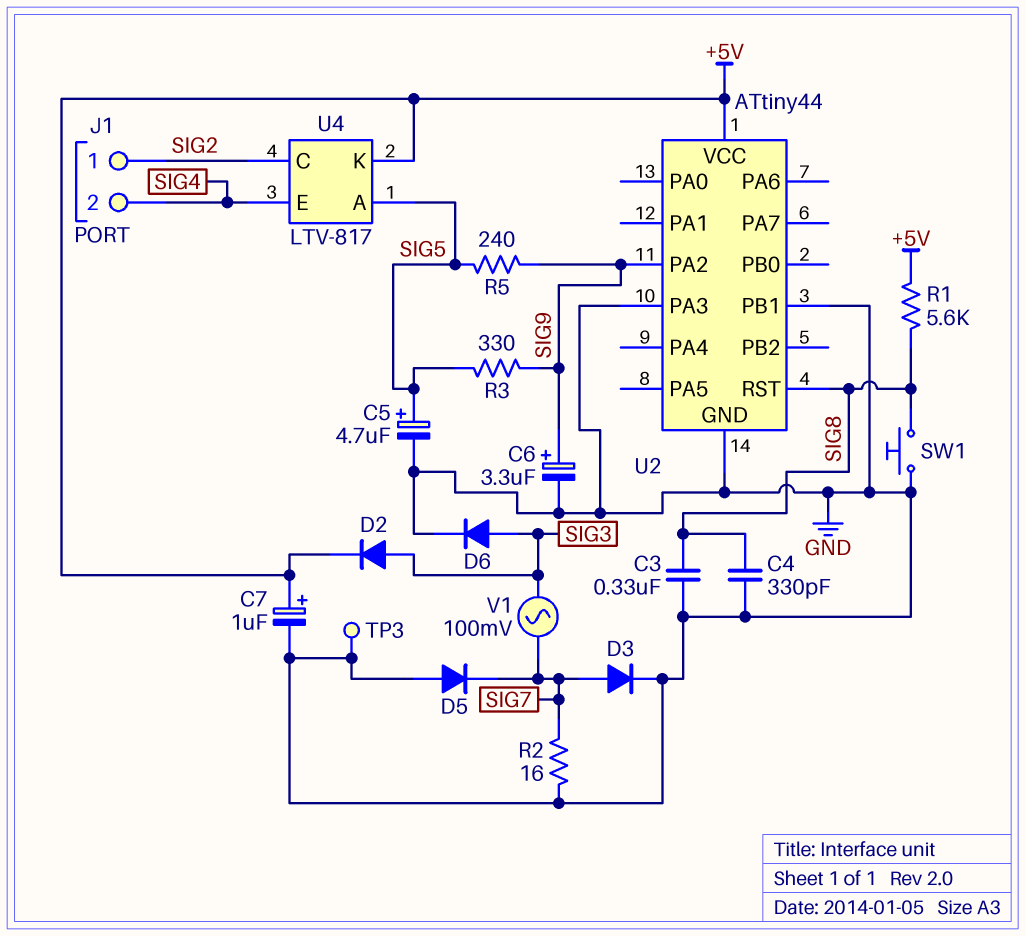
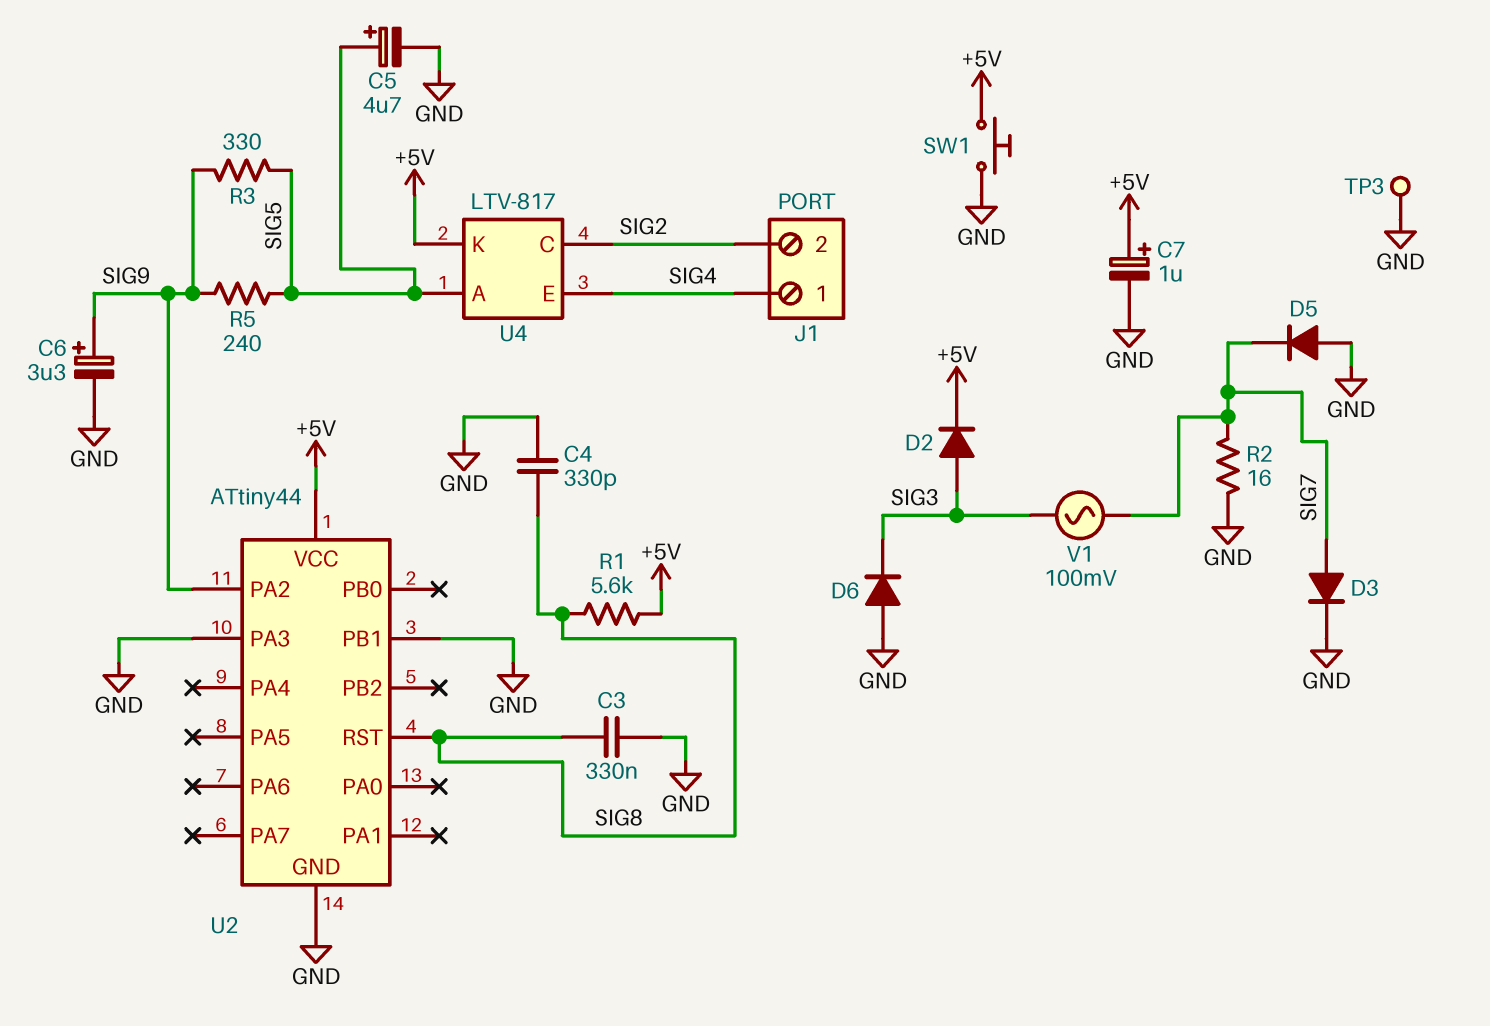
D6: diode (A SIG3, K GND) -> diode (A GND, K SIG3)
J1 pin 1: SIG2 -> SIG4
J1 pin 2: SIG4 -> SIG2
SW1: button (GND, SIG8) -> button (+5V, GND)

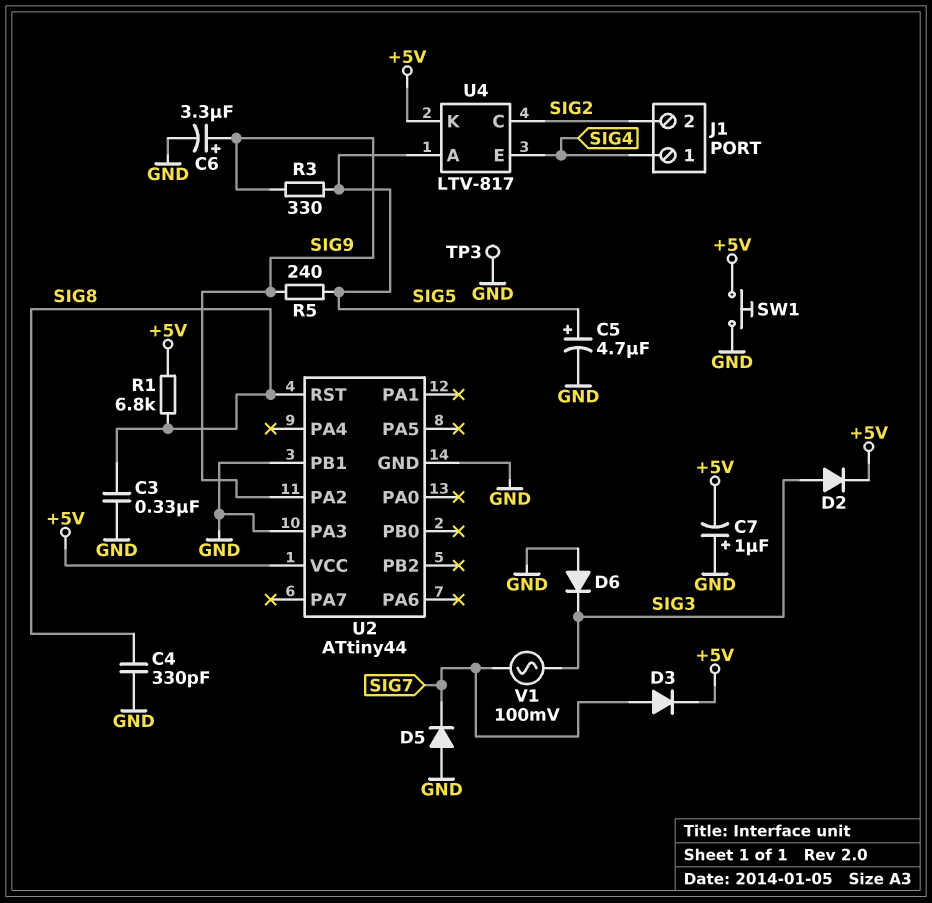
C7: 1uF (plus +5V, minus GND) -> 1uF (plus GND, minus +5V)
D3: diode (A SIG7, K GND) -> diode (A SIG7, K +5V)
R1: 5.6k (+5V, SIG8) -> 6.8k (+5V, SIG8)
R2: 16 (GND, SIG7) -> none

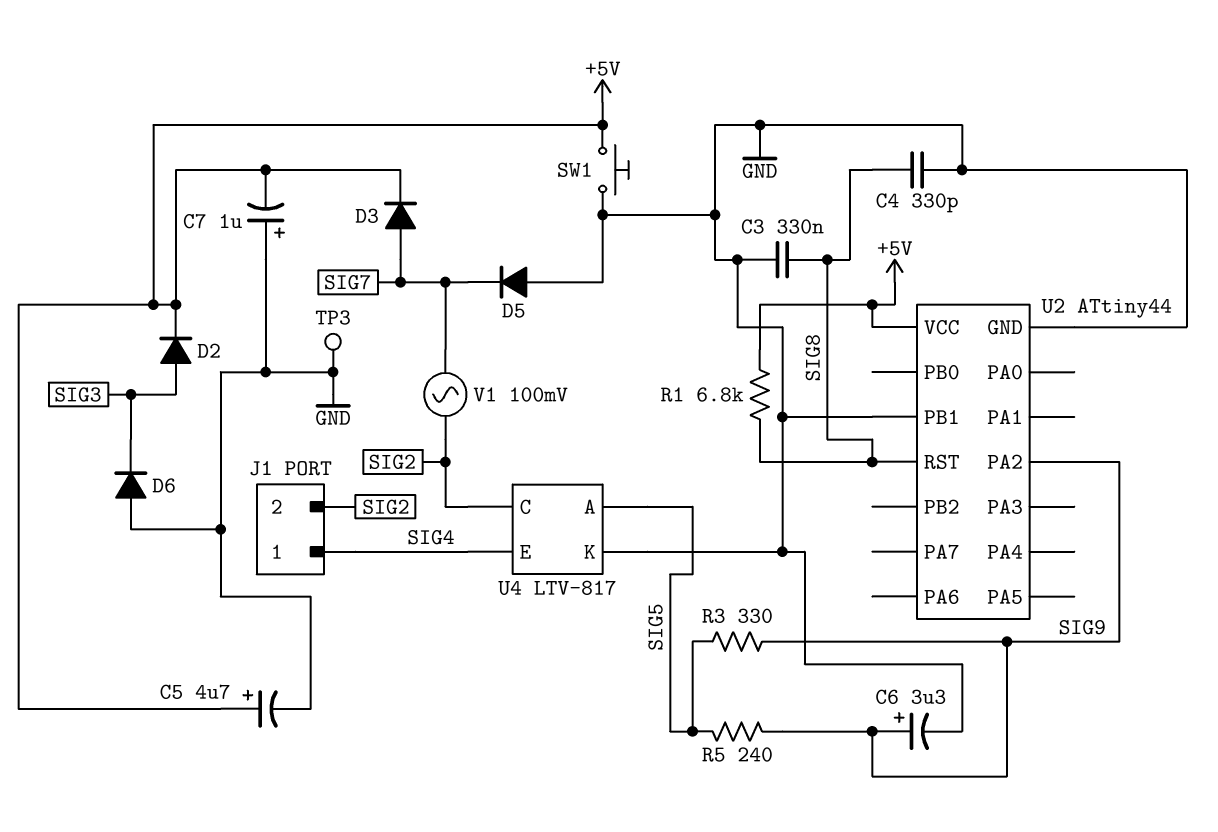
C5: 4.7uF (plus SIG5, minus GND) -> 4.7uF (plus +5V, minus GND)
U2 pin PA3: GND -> none
U4 pin K: +5V -> GND
V1: AC 100mV (SIG3, SIG7) -> AC 100mV (SIG2, SIG7)

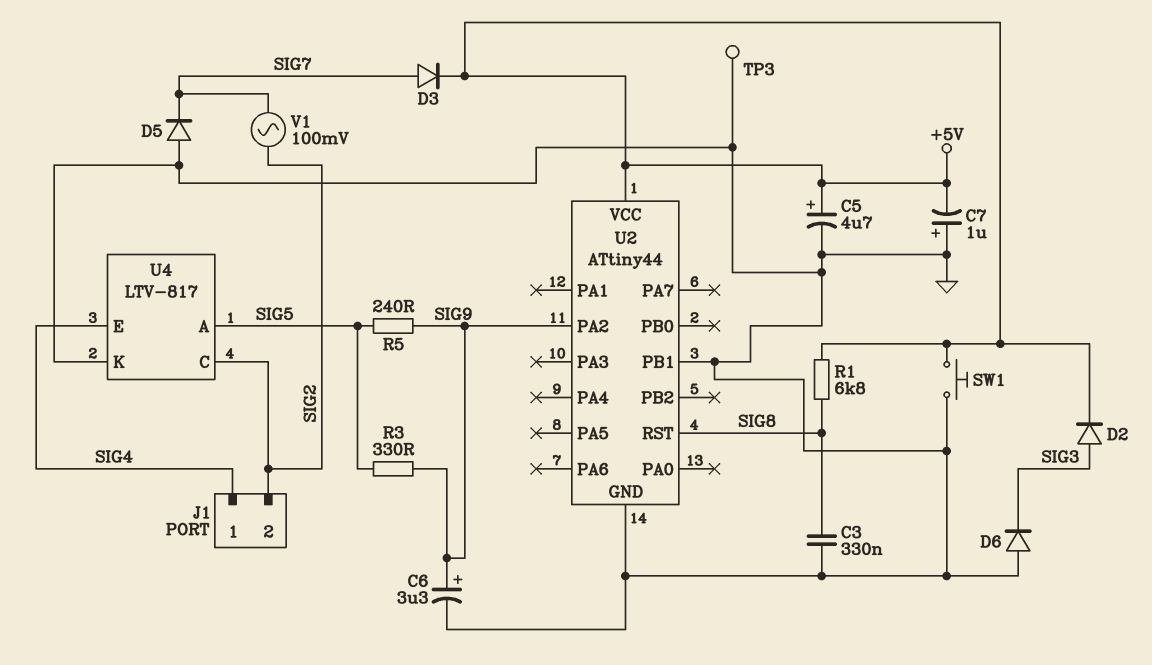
C4: 330pF (GND, SIG8) -> none

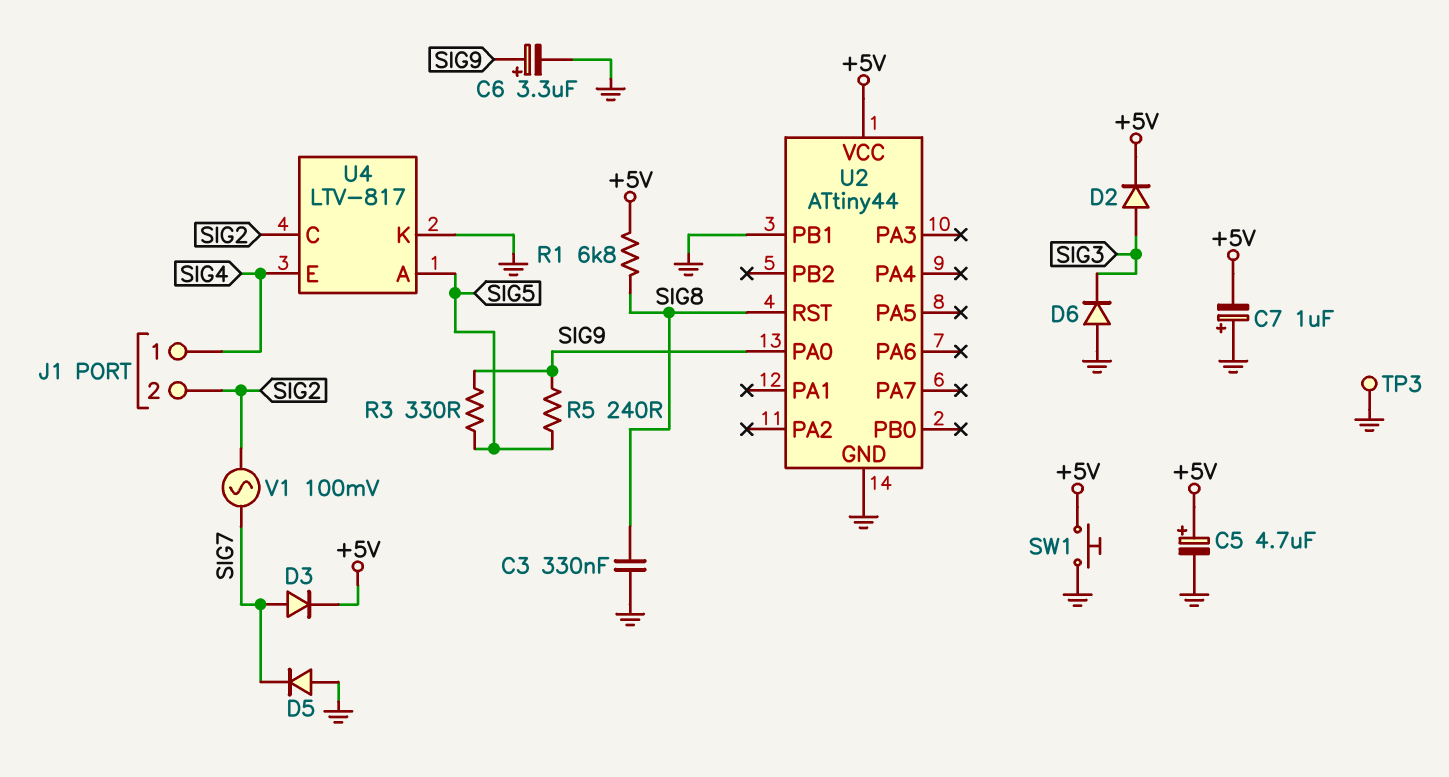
U2 pin PA0: none -> SIG9
U2 pin PA2: SIG9 -> none

